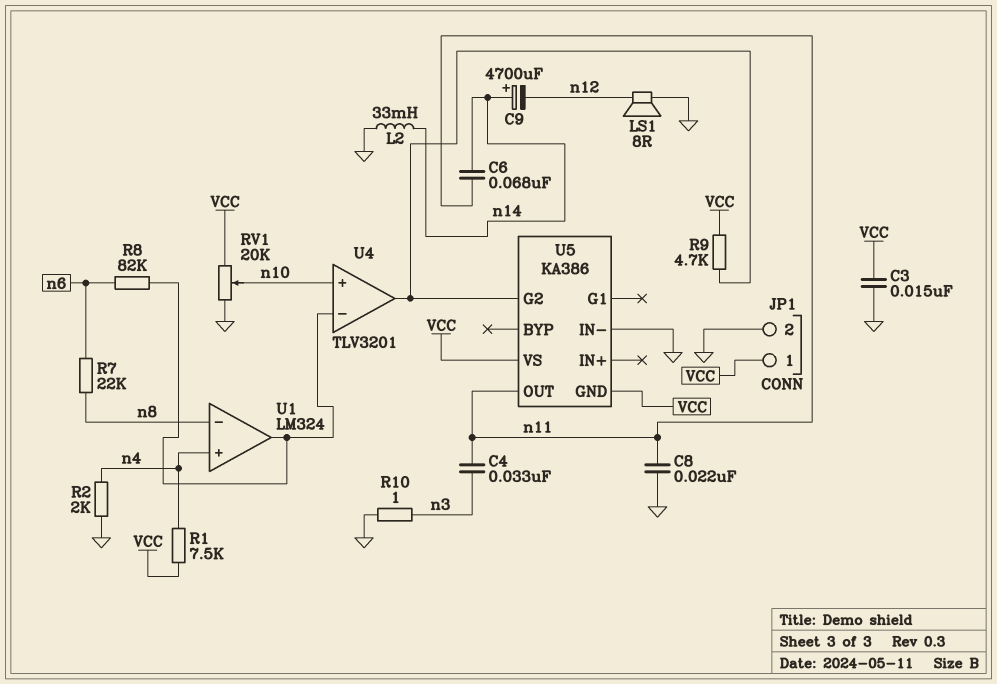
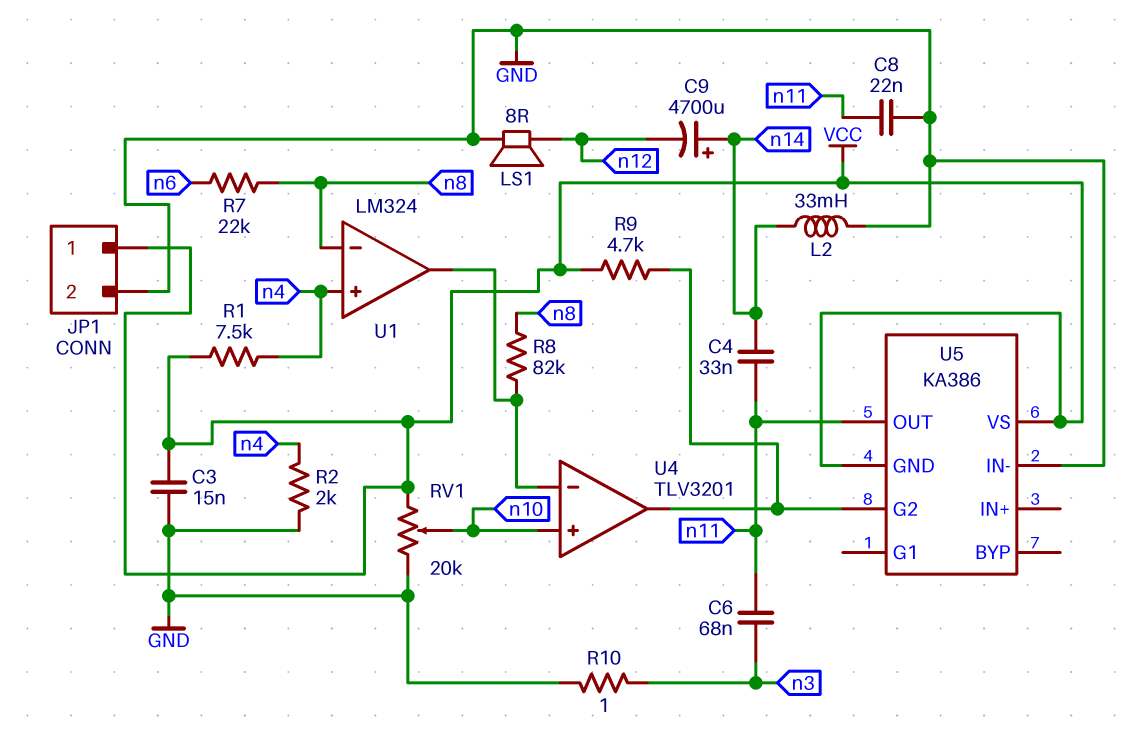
C4: 33nF (n3, n11) -> 33nF (n11, n14)
C6: 68nF (n11, n14) -> 68nF (n3, n11)
R8: 82k (U1/out, n6) -> 82k (U1/out, n8)

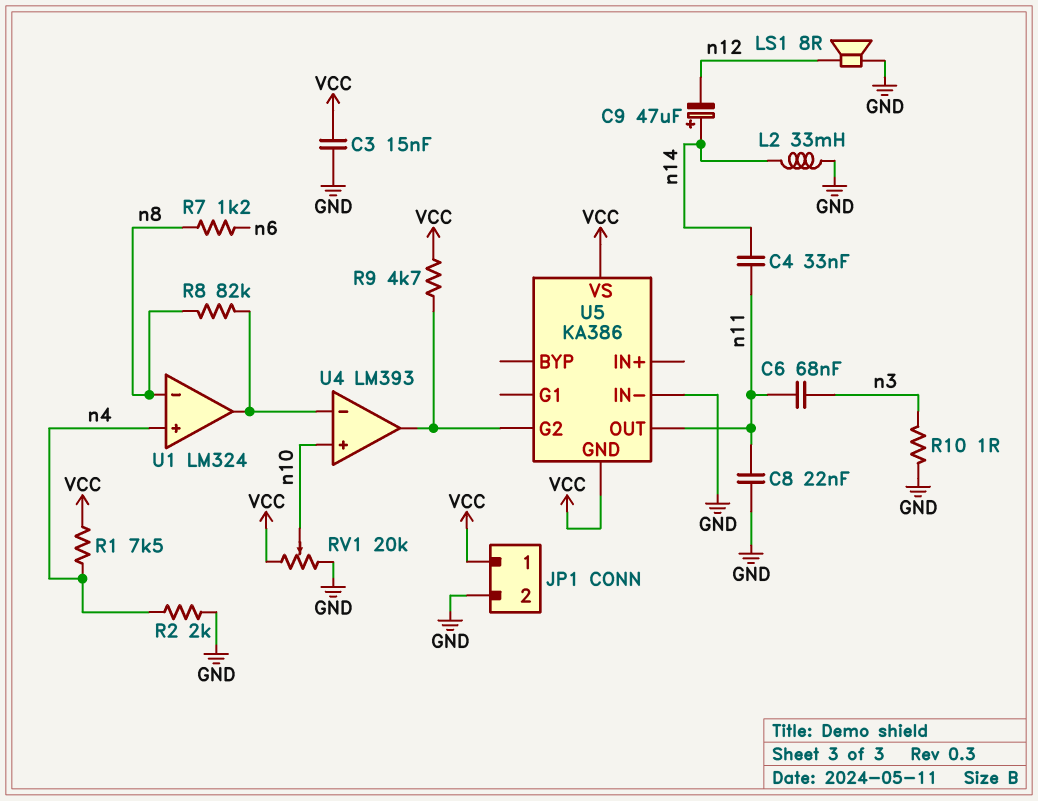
C9: 4700uF (plus n14, minus n12) -> 47uF (plus n14, minus n12)
R7: 22k (n6, n8) -> 1.2k (n6, n8)
U4: TLV3201 -> LM393

